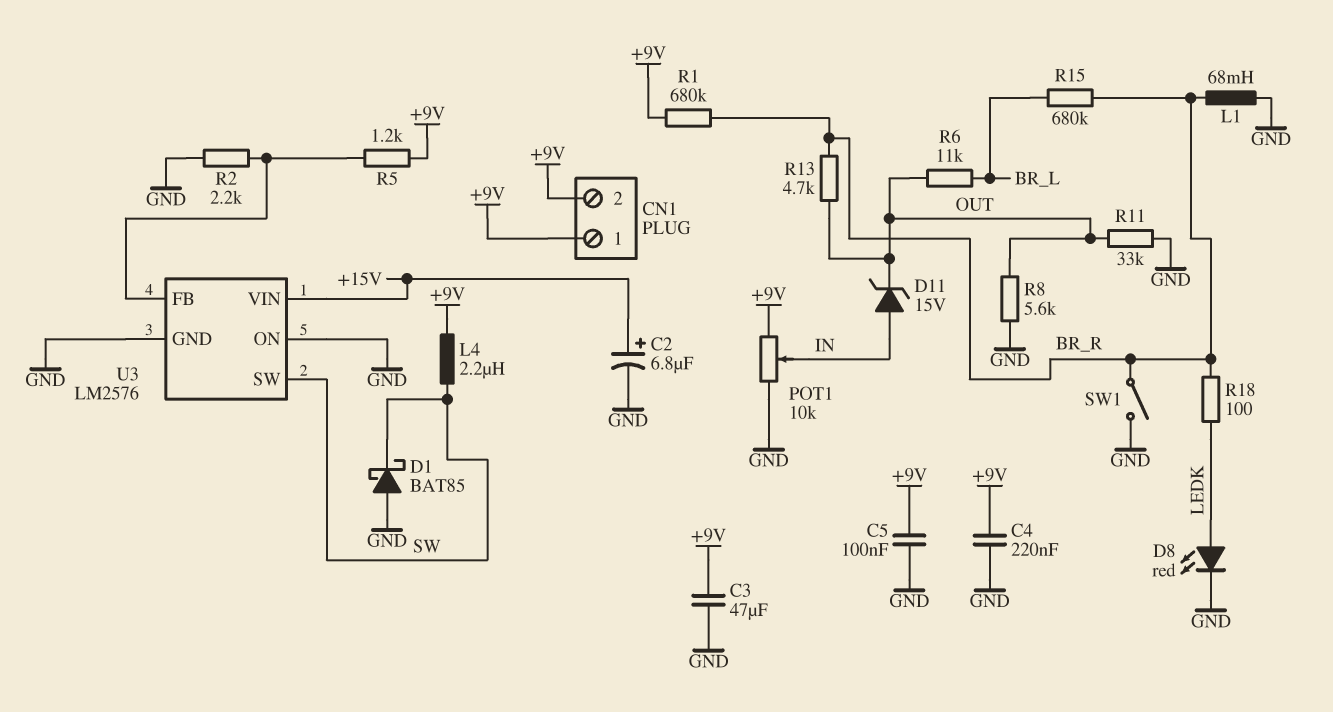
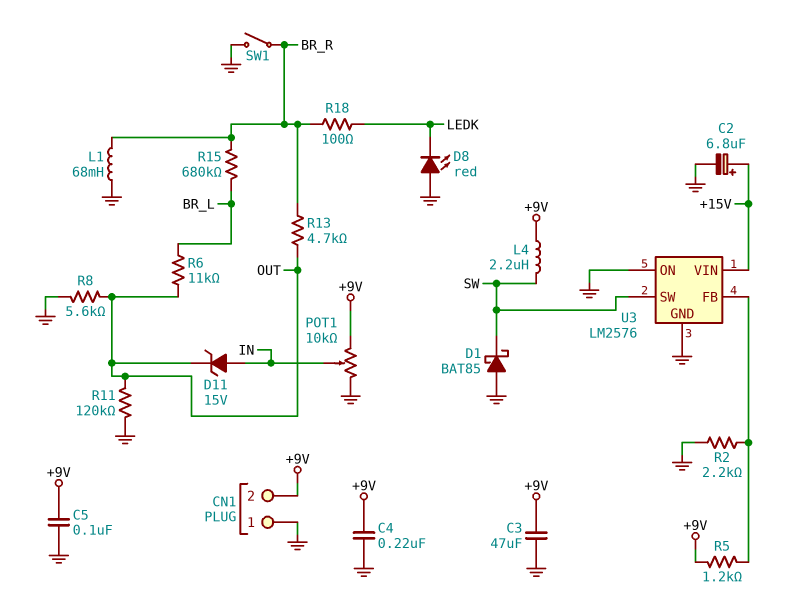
CN1 pin 1: +9V -> GND
D8: LED red (A LEDK, K GND) -> LED red (A GND, K LEDK)
R1: 680k (+9V, BR_R) -> none
R11: 33k (GND, OUT) -> 120k (GND, OUT)

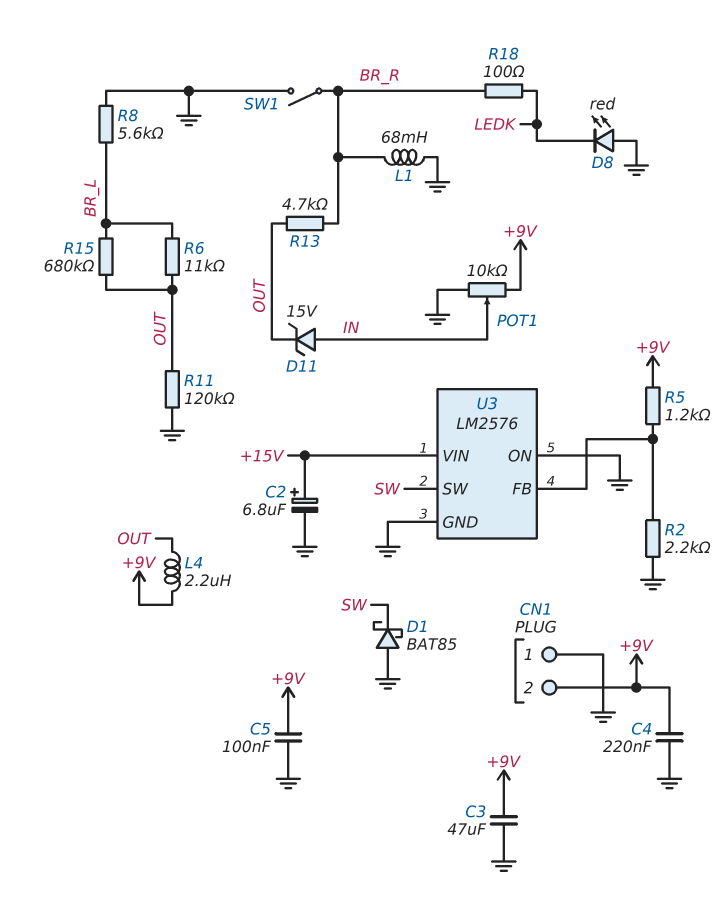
L4: 2.2uH (+9V, SW) -> 2.2uH (+9V, OUT)
R8: 5.6k (GND, OUT) -> 5.6k (BR_L, GND)
R15: 680k (BR_L, BR_R) -> 680k (BR_L, OUT)

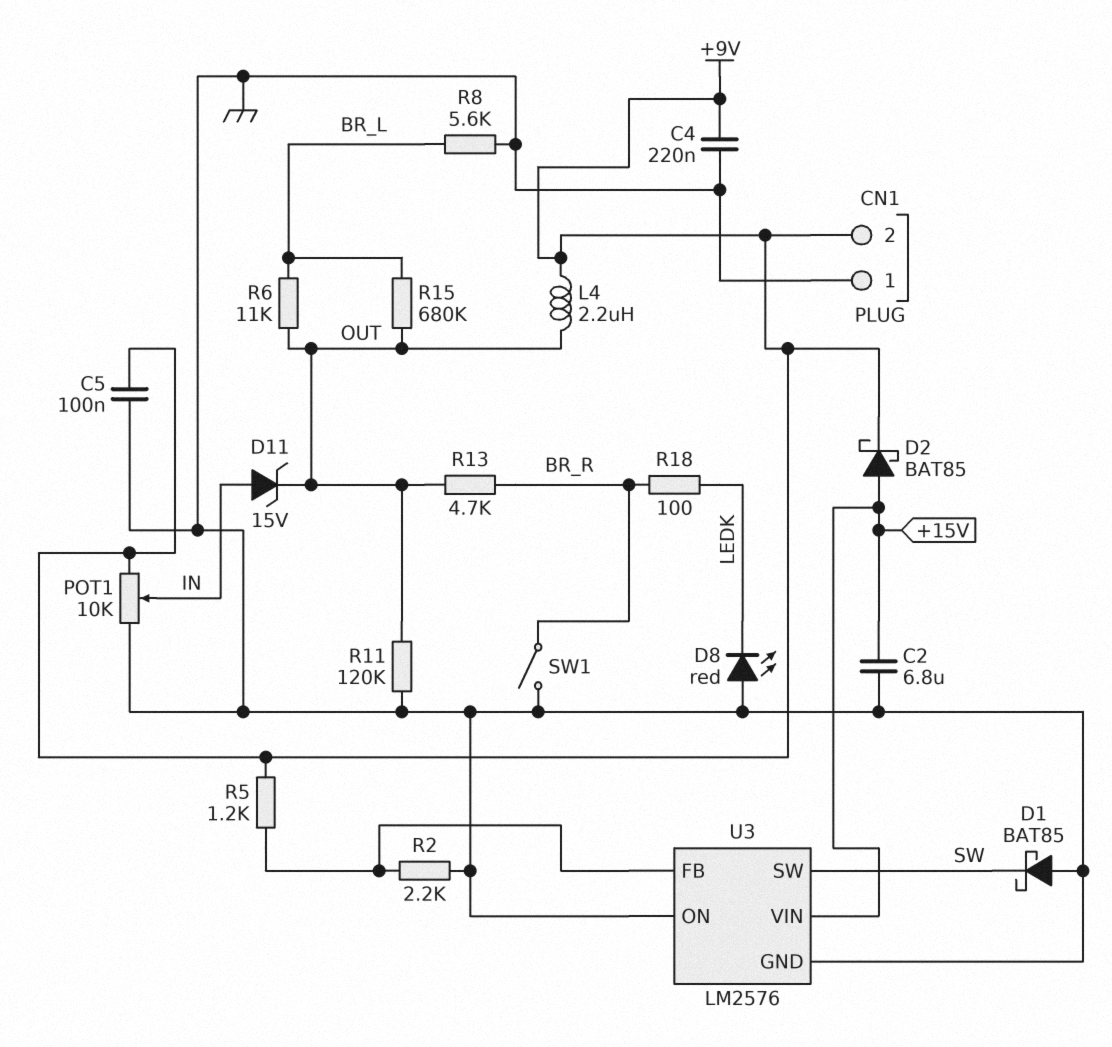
C2: 6.8uF (plus +15V, minus GND) -> 6.8uF (+15V, GND)
C3: 47uF (+9V, GND) -> none
D2: none -> schottky BAT85 (A +15V, K +9V)
L1: 68mH (BR_R, GND) -> none

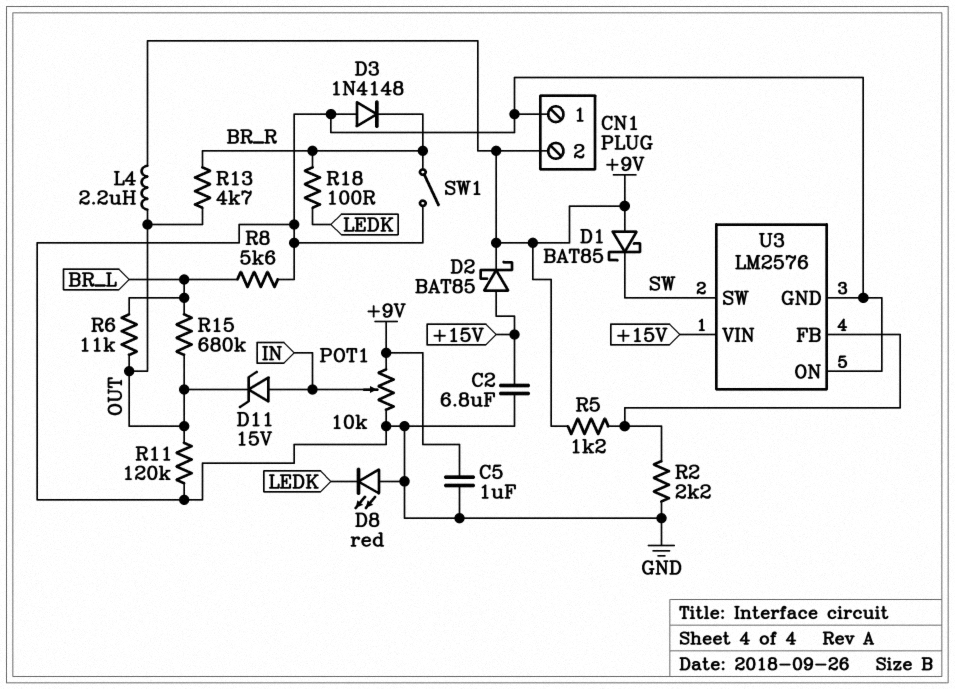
C4: 220nF (+9V, GND) -> none
C5: 100nF (+9V, GND) -> 1uF (+9V, GND)
D1: schottky BAT85 (A GND, K SW) -> schottky BAT85 (A +9V, K SW)
D3: none -> diode 1N4148 (A GND, K BR_R)

